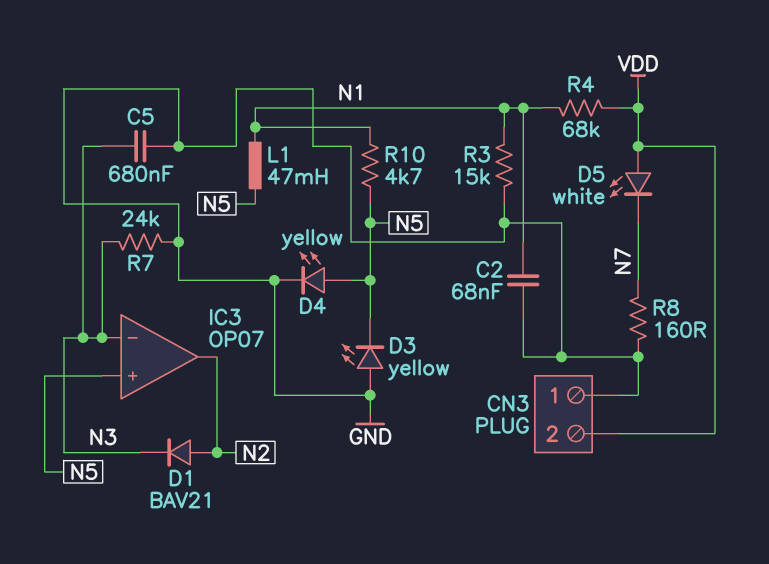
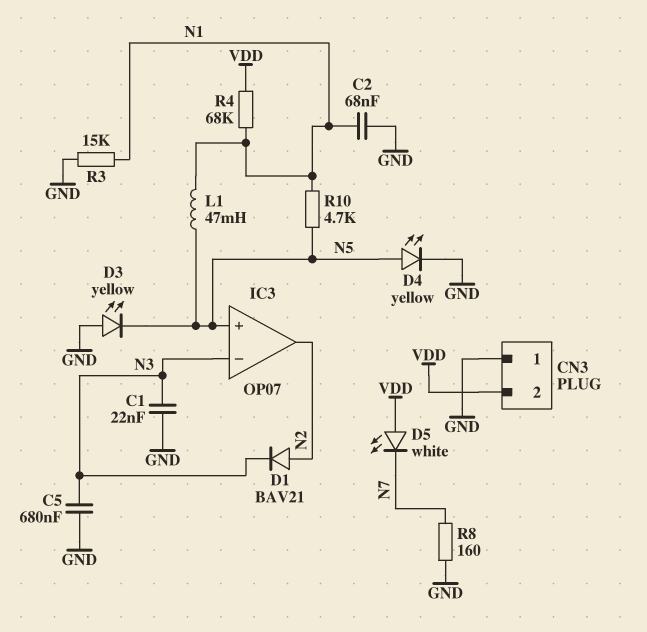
C1: none -> 22nF (GND, N3)
R7: 24k (GND, N3) -> none

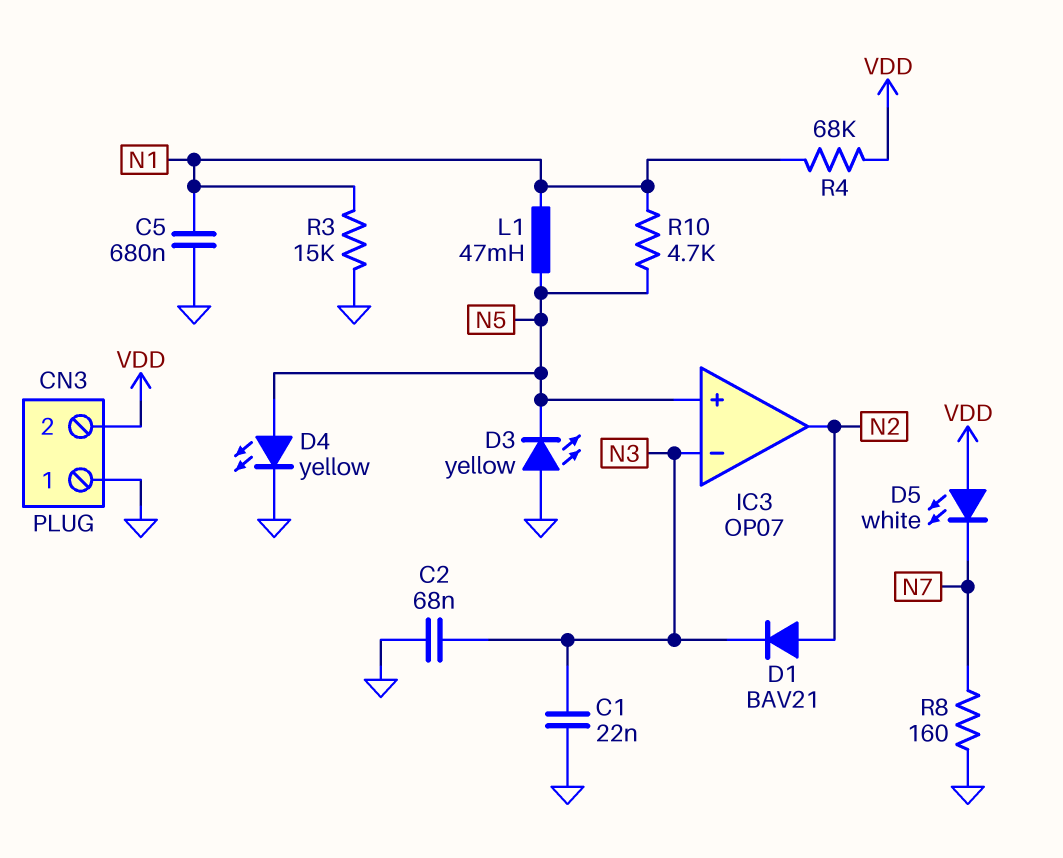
C2: 68nF (GND, N1) -> 68nF (GND, N3)
C5: 680nF (GND, N3) -> 680nF (GND, N1)

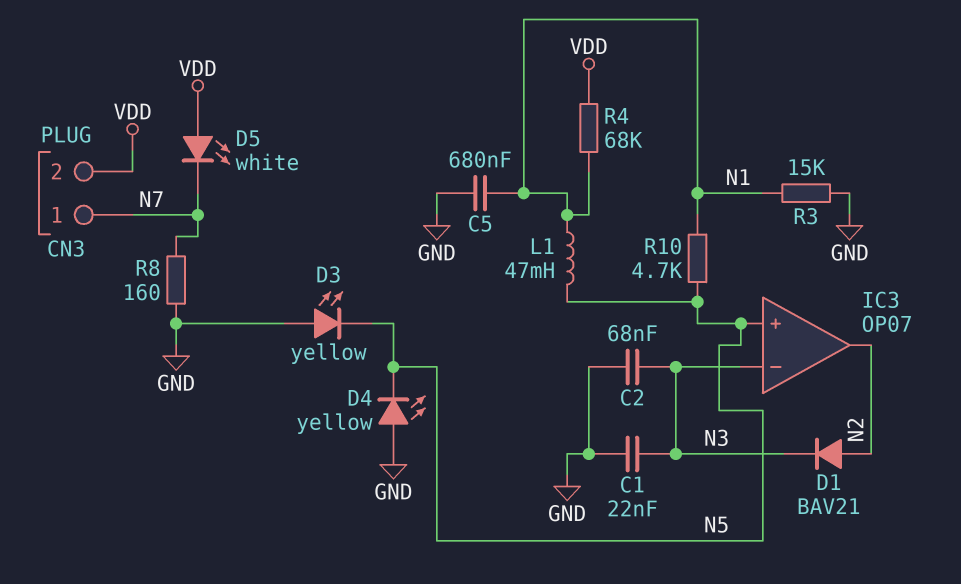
CN3 pin 1: GND -> N7
D4: LED yellow (A N5, K GND) -> LED yellow (A GND, K N5)

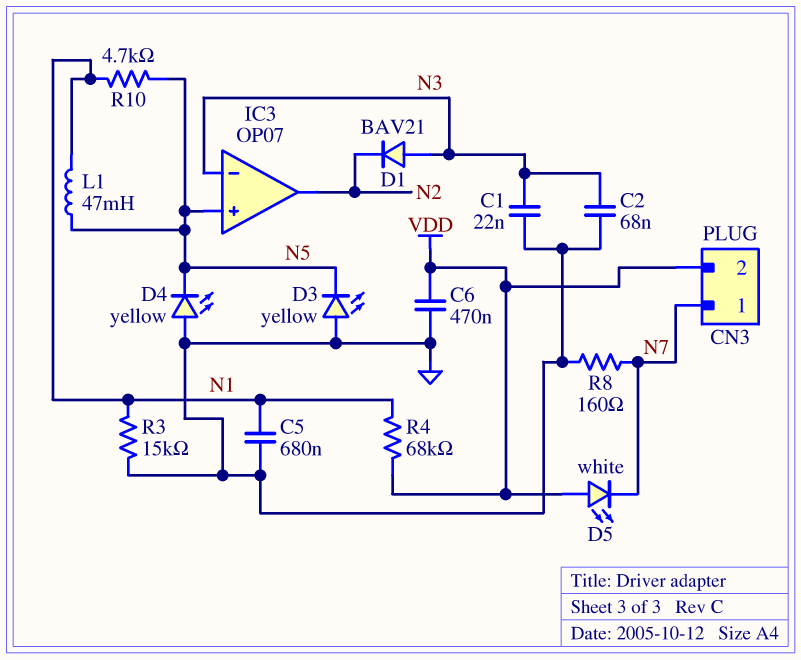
C6: none -> 470nF (GND, VDD)
D1: diode BAV21 (A N2, K N3) -> diode BAV21 (A N3, K N2)

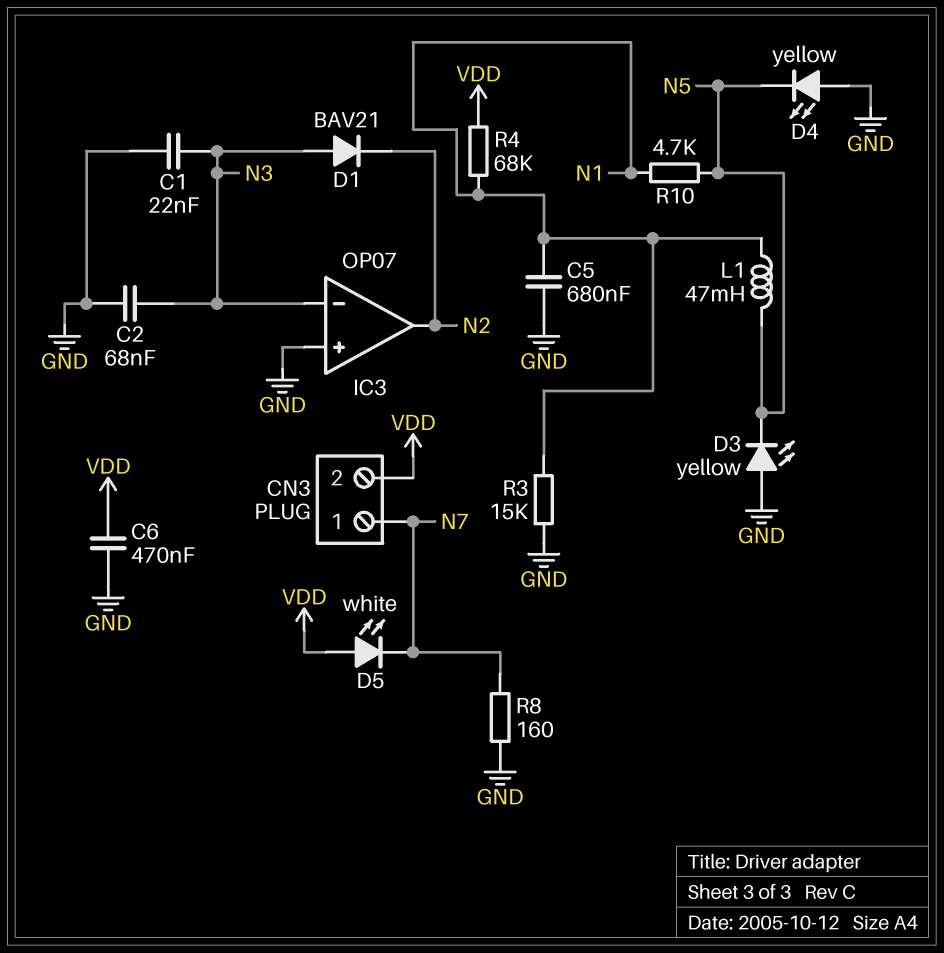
IC3 pin in+: N5 -> GND

